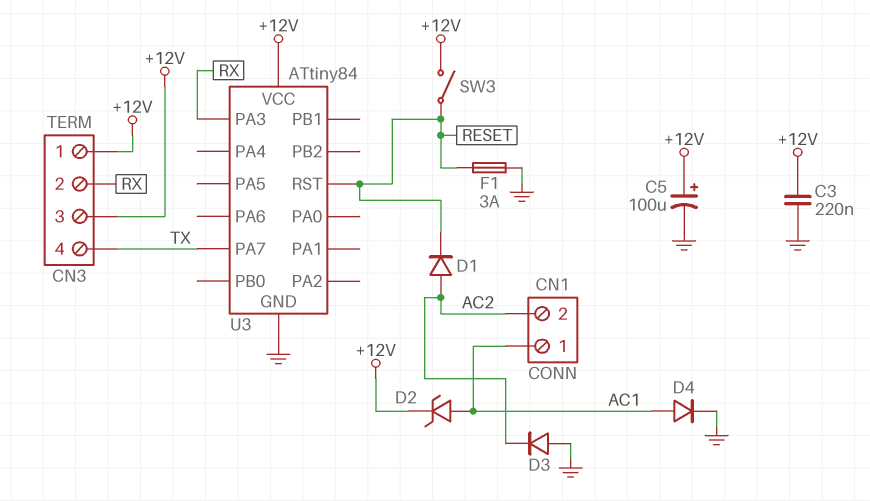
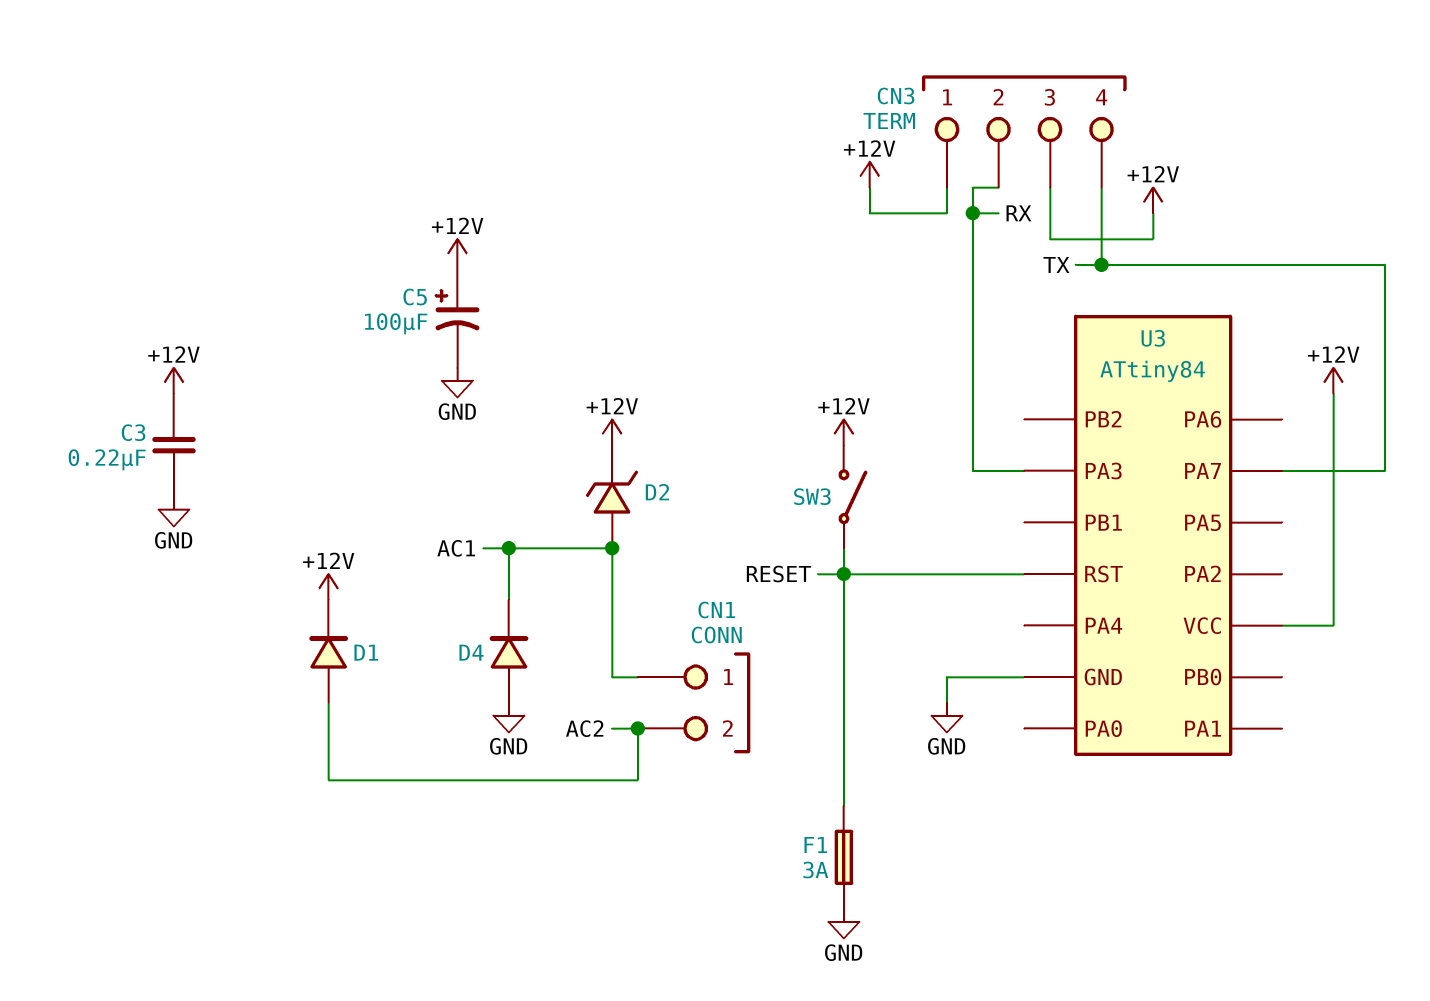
D1: diode (A AC2, K RESET) -> diode (A AC2, K +12V)
D3: diode (A GND, K AC2) -> none
D4: diode (A AC1, K GND) -> diode (A GND, K AC1)

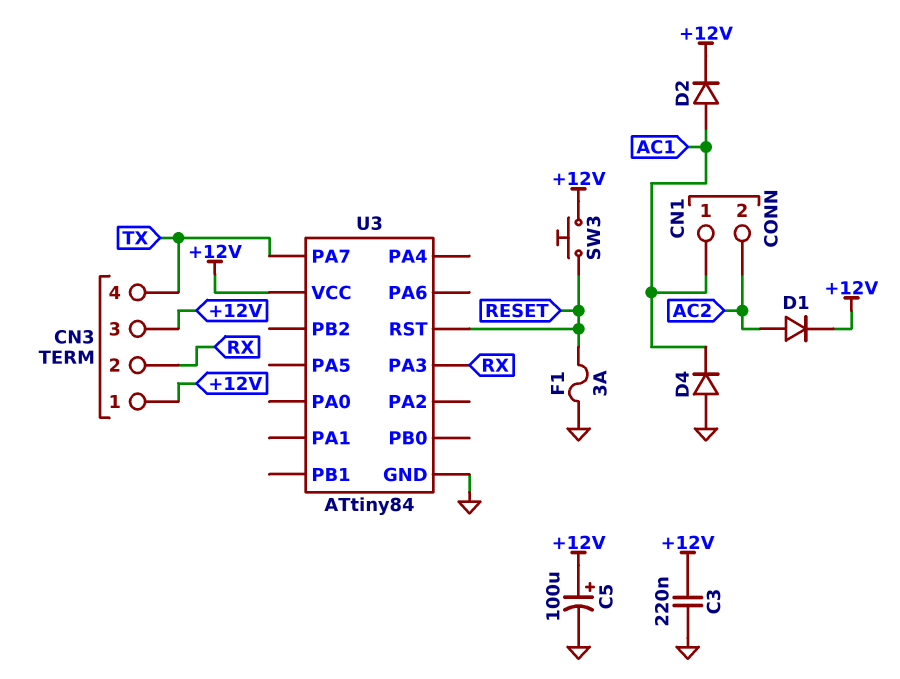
D2: zener (A AC1, K +12V) -> diode (A AC1, K +12V)
SW3: switch (+12V, RESET) -> button (+12V, RESET)

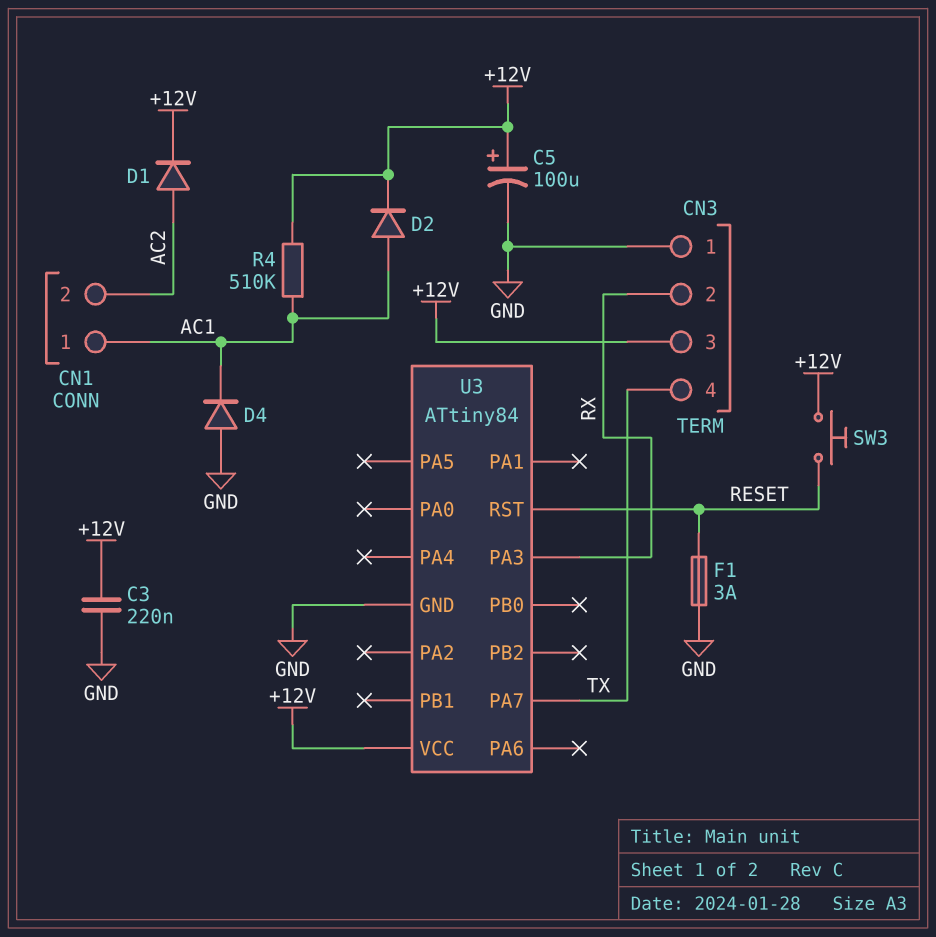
CN3 pin 1: +12V -> GND
R4: none -> 510k (+12V, AC1)

